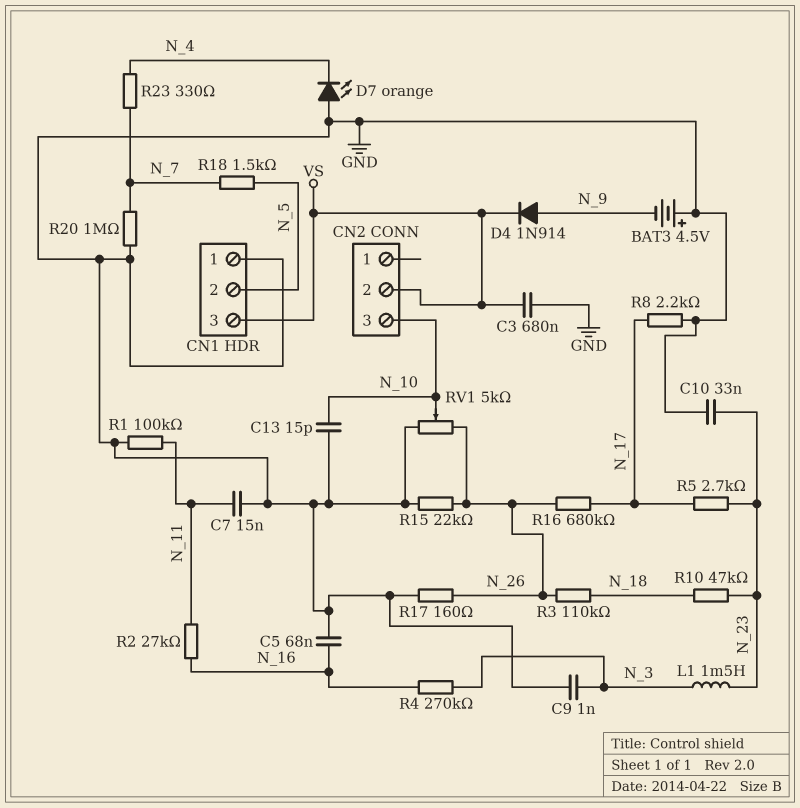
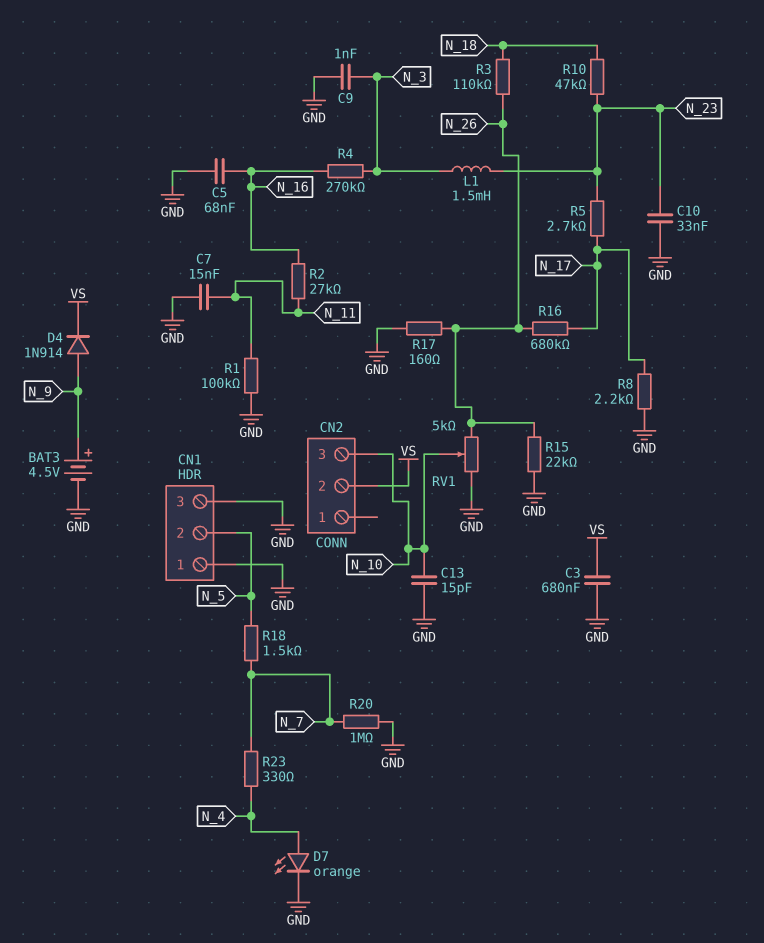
BAT3: 4.5V (plus GND, minus N_9) -> 4.5V (plus N_9, minus GND)
CN1 pin 3: VS -> GND
D7: LED orange (A GND, K N_4) -> LED orange (A N_4, K GND)

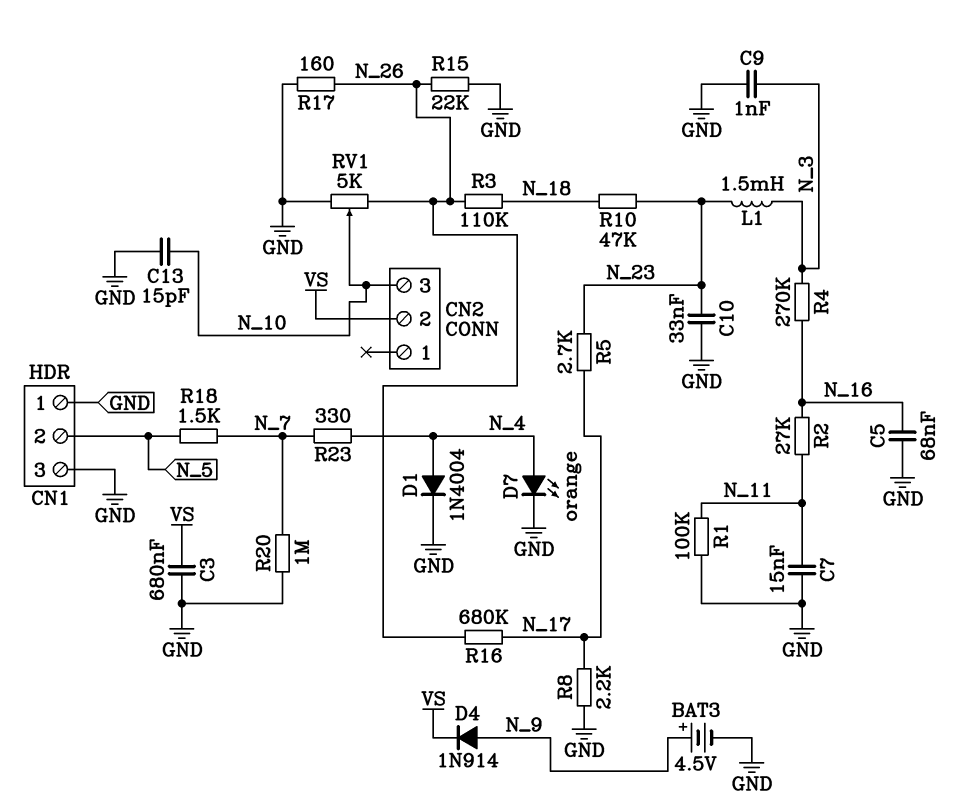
D1: none -> diode 1N4004 (A N_4, K GND)

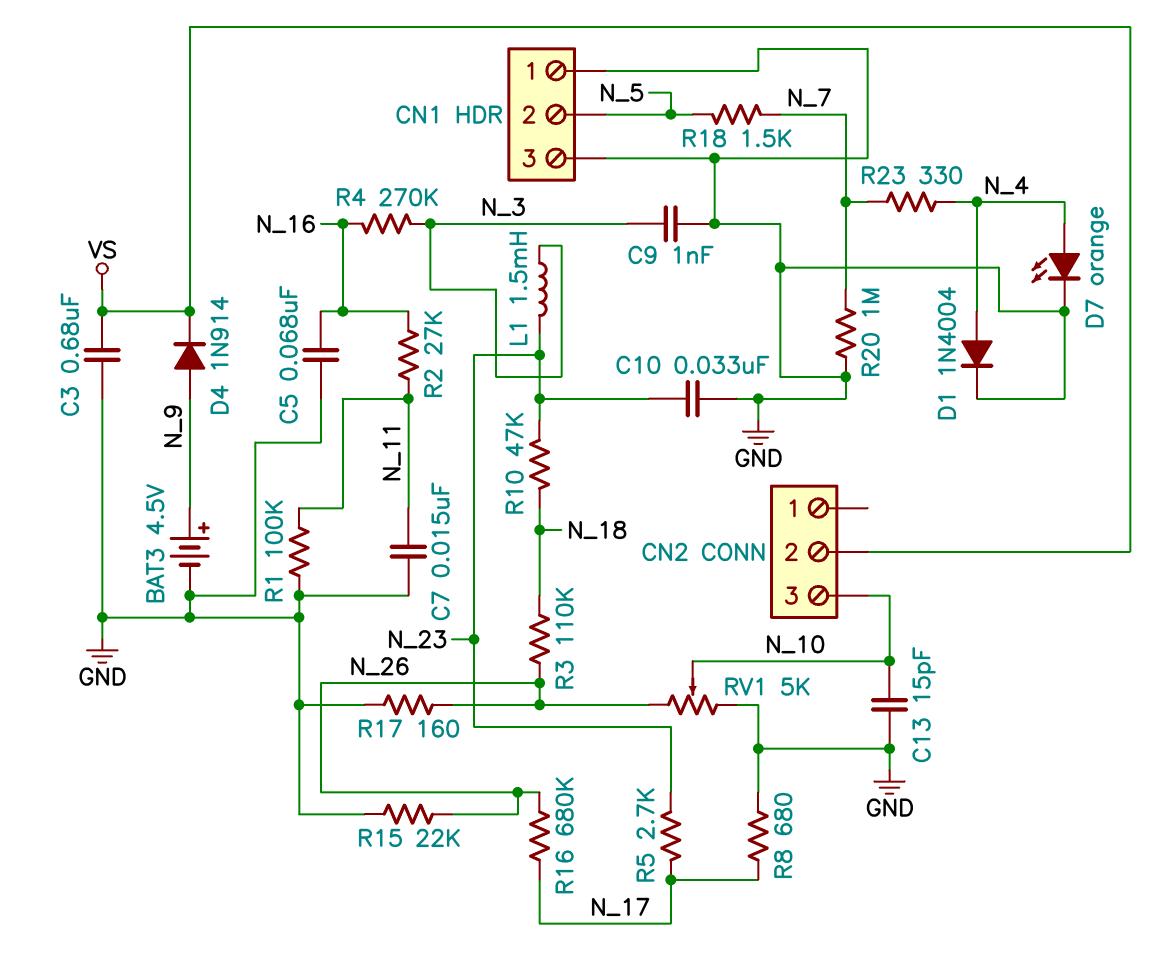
R8: 2.2k (GND, N_17) -> 680 (GND, N_17)

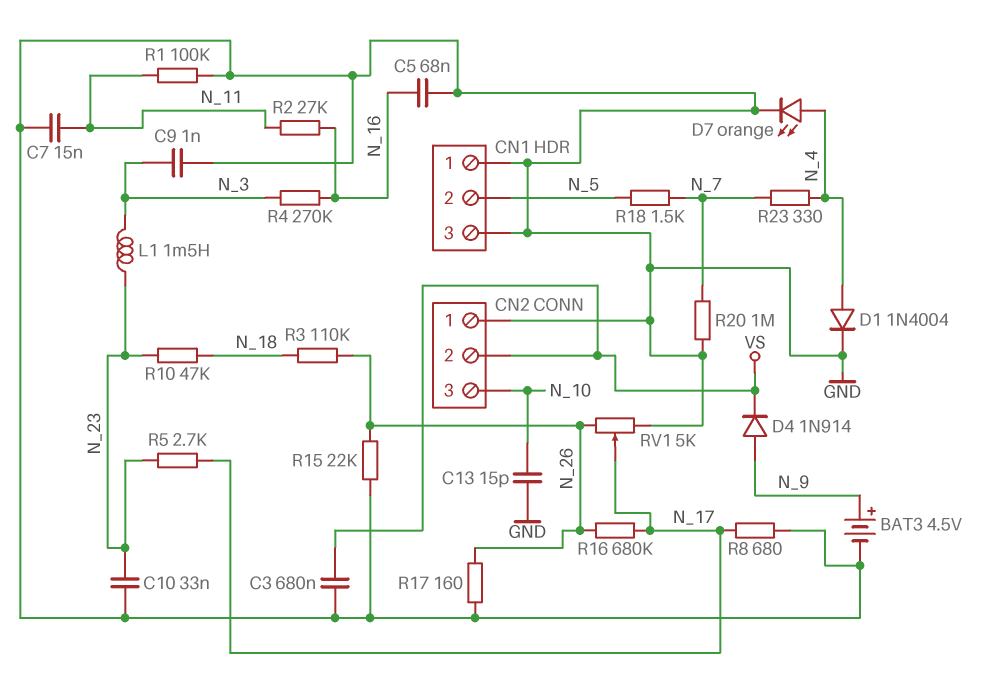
CN2 pin 1: none -> GND
RV1: 5k (GND, N_26, wiper N_10) -> 5k (GND, N_26, wiper N_17)

